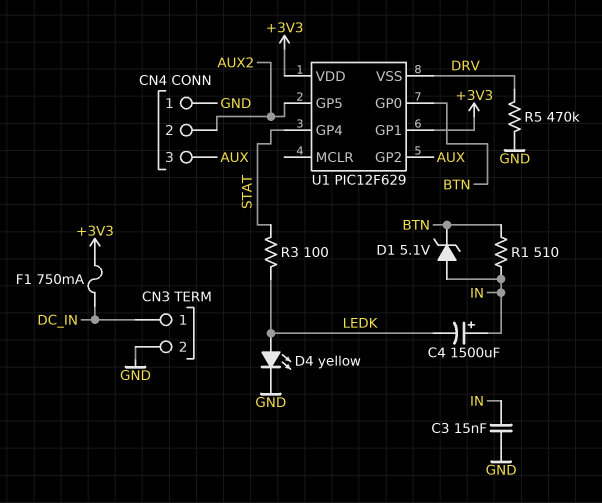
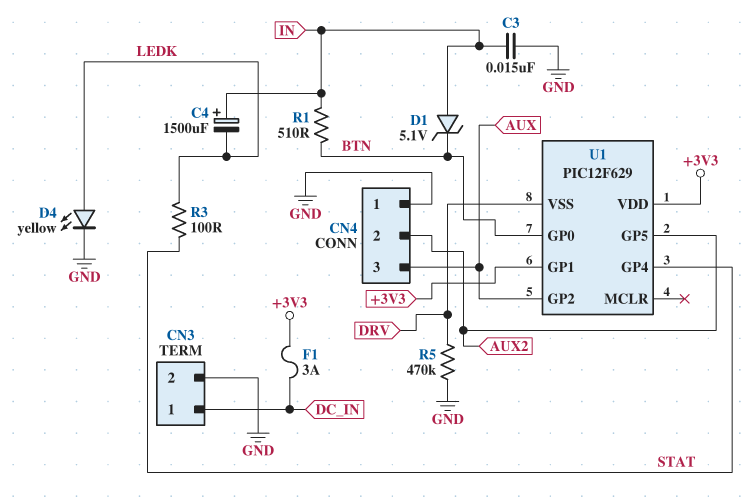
F1: 750mA (+3V3, DC_IN) -> 3A (+3V3, DC_IN)

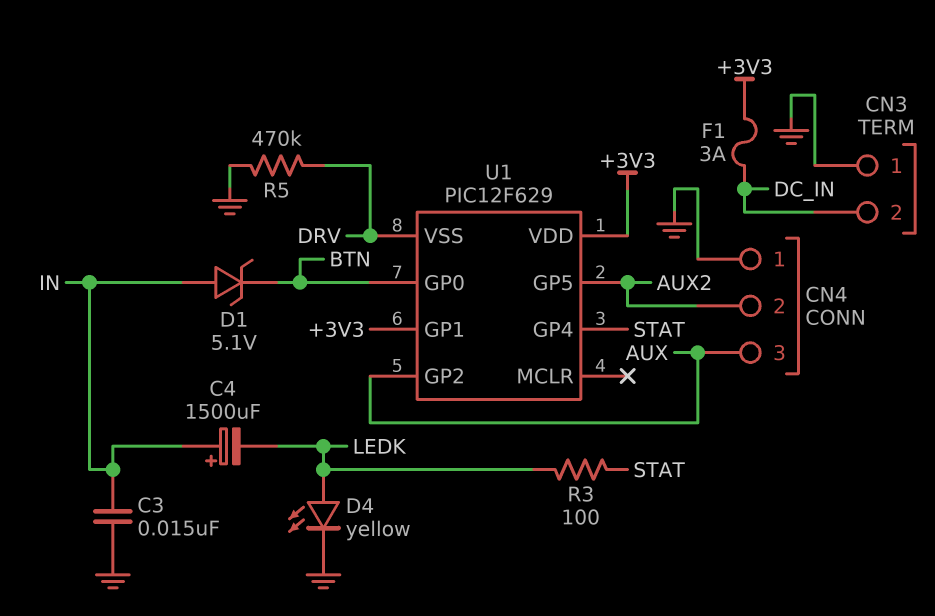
CN3 pin 1: DC_IN -> GND
CN3 pin 2: GND -> DC_IN
R1: 510 (BTN, IN) -> none

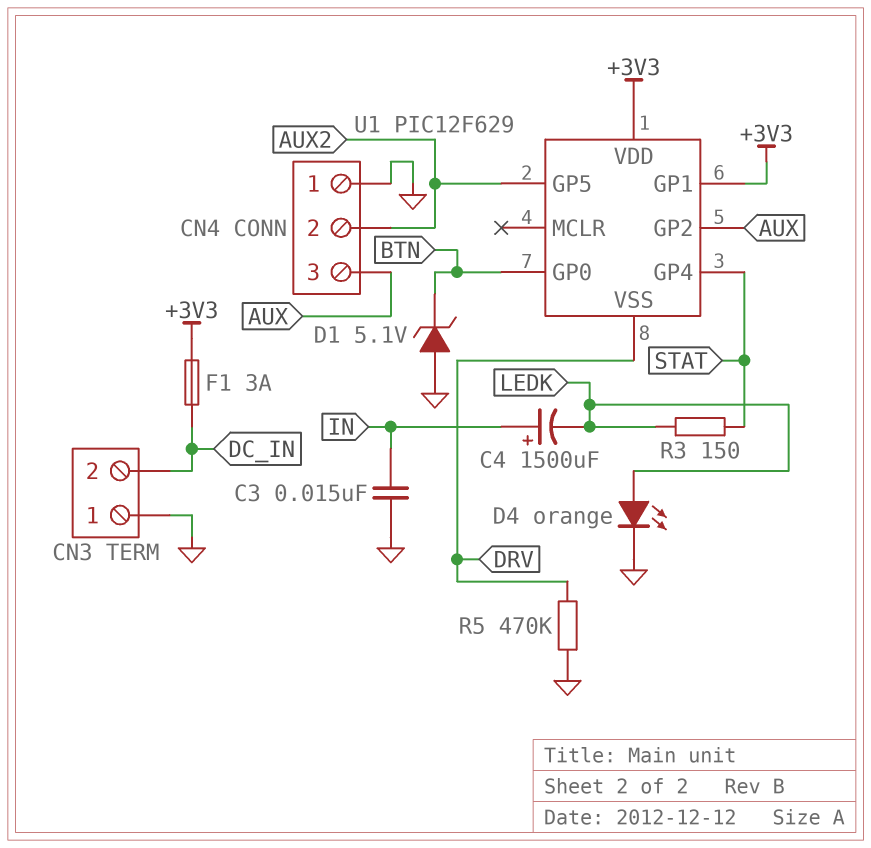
D1: zener 5.1V (A IN, K BTN) -> zener 5.1V (A GND, K BTN)
D4: LED yellow (A LEDK, K GND) -> LED orange (A LEDK, K GND)
R3: 100 (LEDK, STAT) -> 150 (LEDK, STAT)

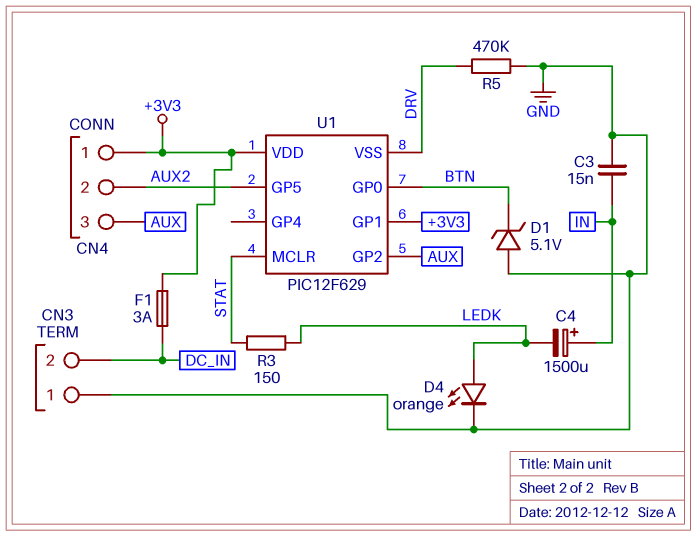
CN4 pin 1: GND -> +3V3
U1 pin GP4: STAT -> none
U1 pin MCLR: none -> STAT

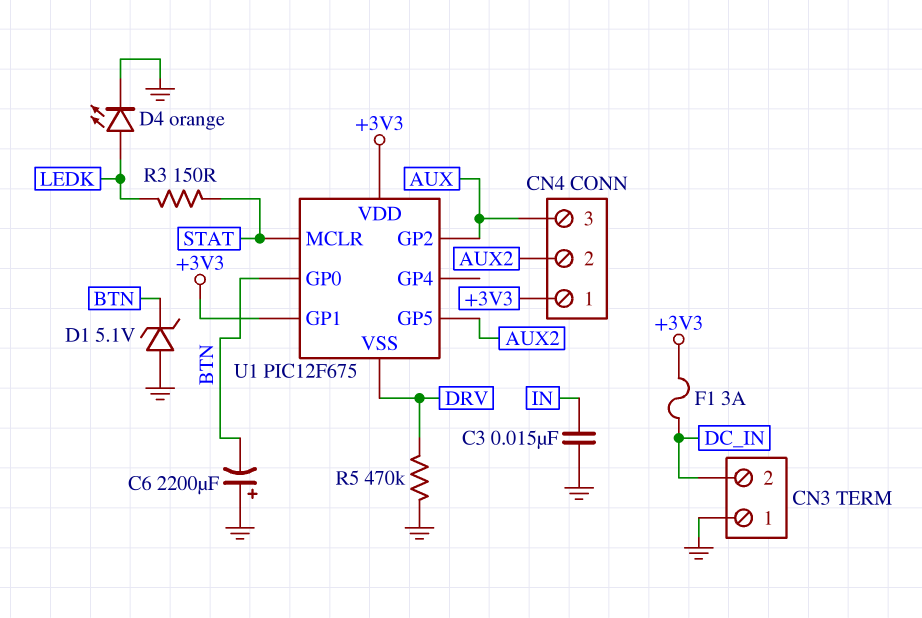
C4: 1500uF (plus IN, minus LEDK) -> none
C6: none -> 2200uF (plus GND, minus BTN)
U1: PIC12F629 -> PIC12F675

